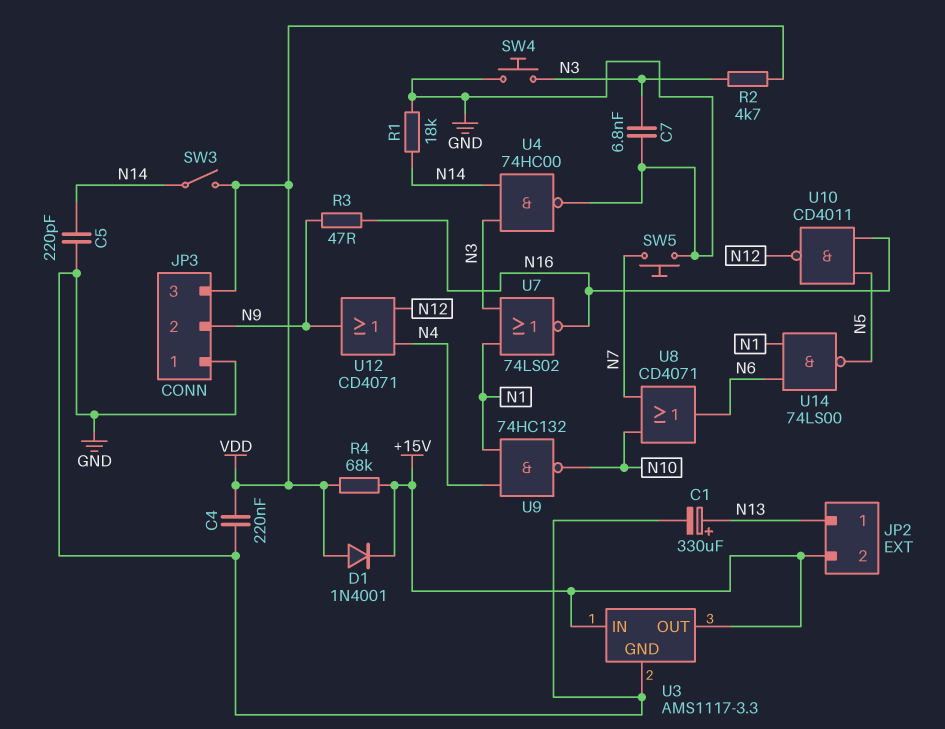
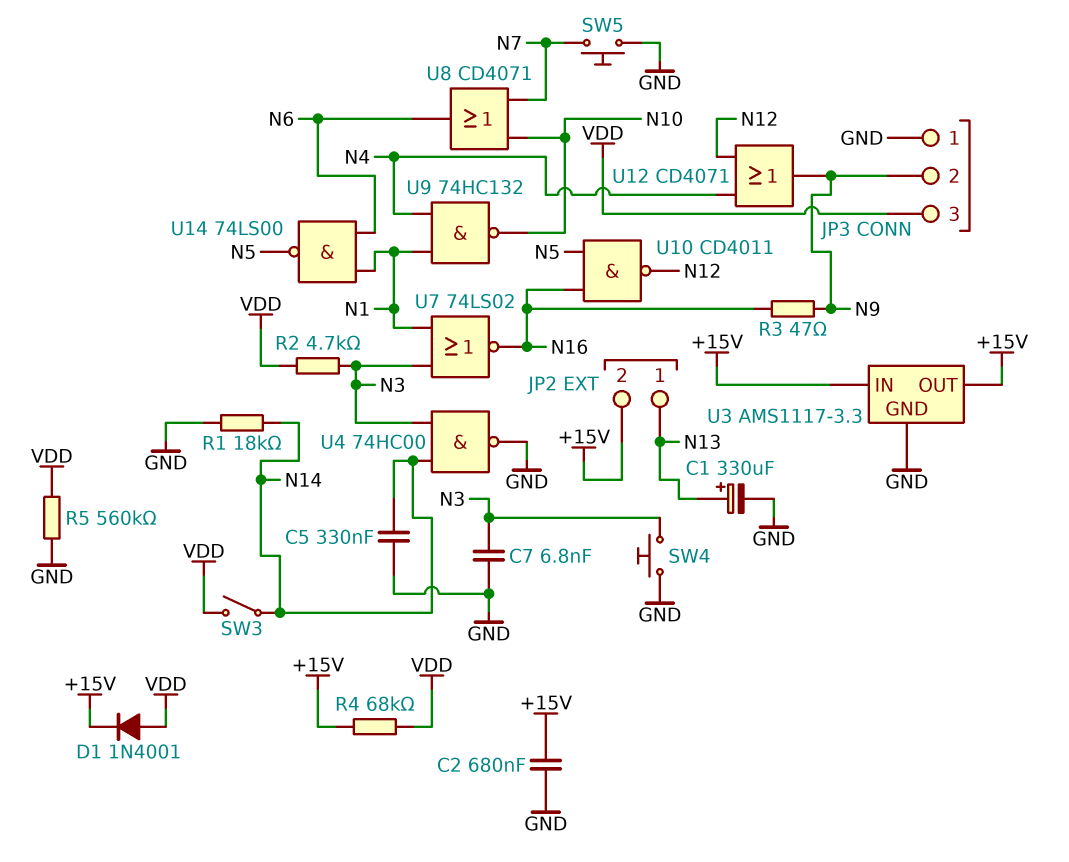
C2: none -> 680nF (+15V, GND)
C4: 220nF (GND, VDD) -> none
C5: 220pF (GND, N14) -> 330nF (GND, N14)
R5: none -> 560k (GND, VDD)

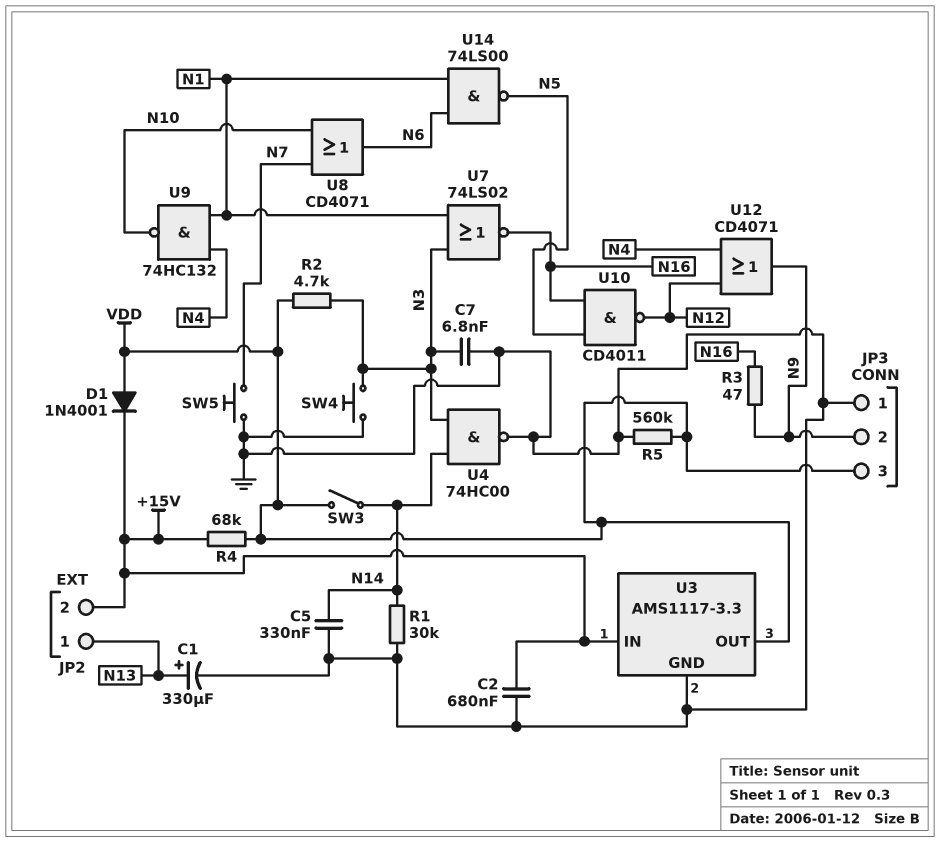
R1: 18k (GND, N14) -> 30k (GND, N14)
U3 pin OUT: +15V -> VDD

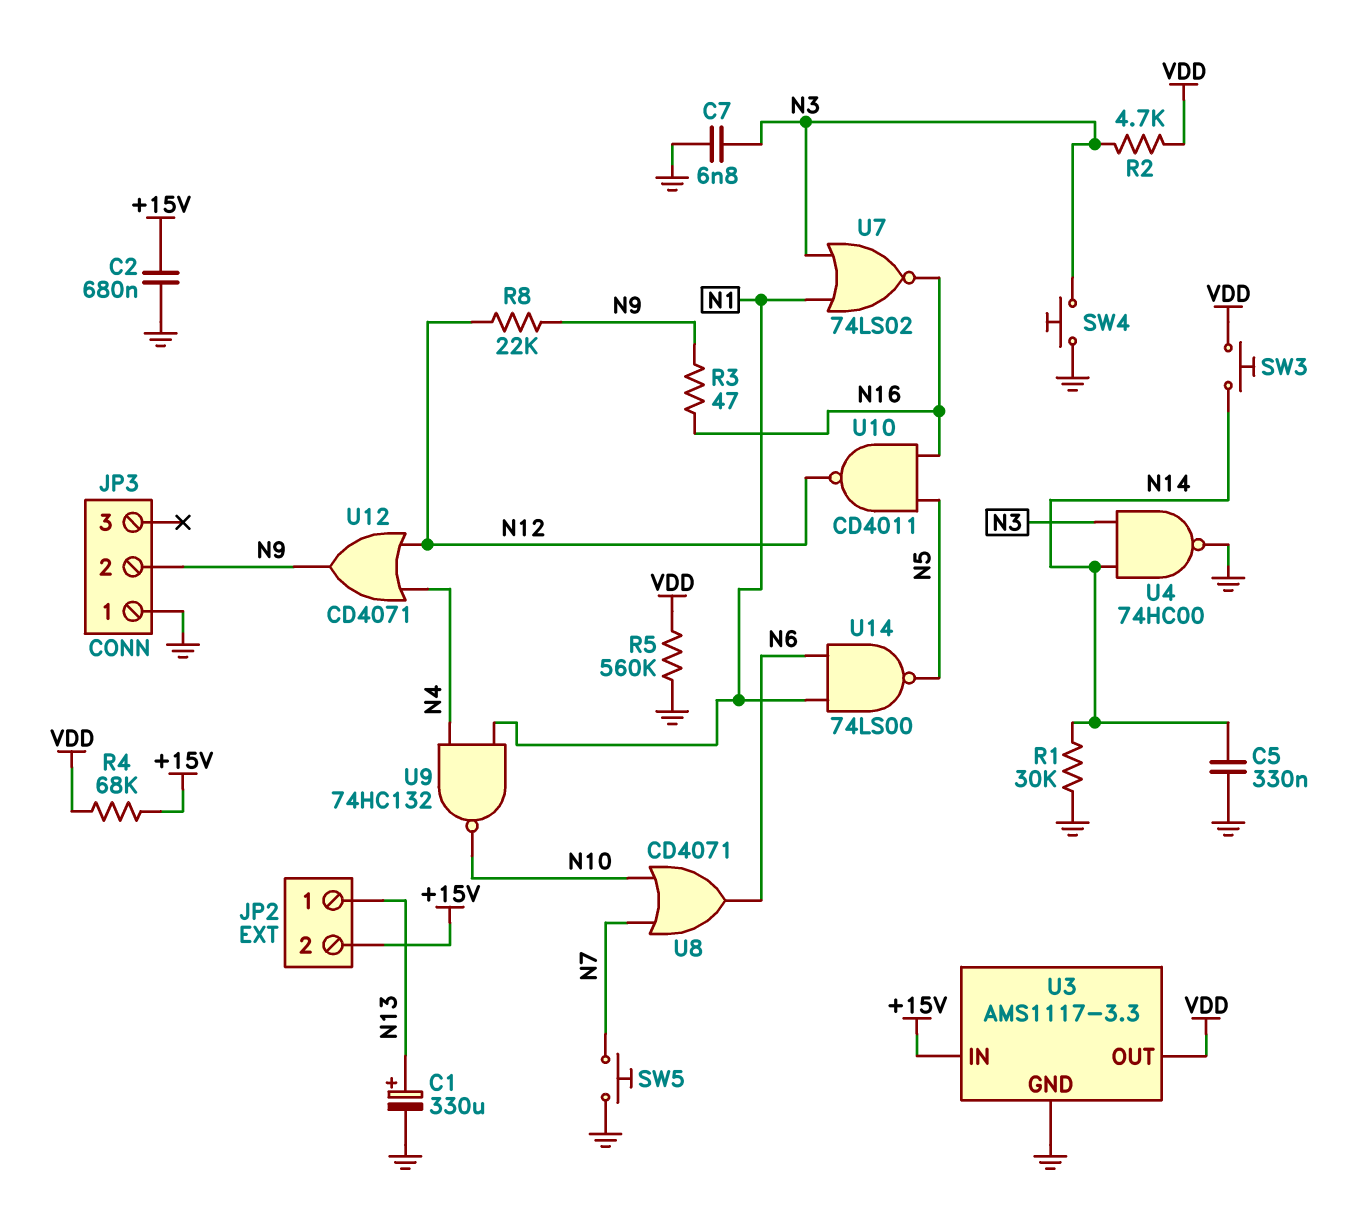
D1: diode 1N4001 (A VDD, K +15V) -> none
JP3 pin 3: VDD -> none
R8: none -> 22k (N9, N12)
SW3: switch (N14, VDD) -> button (N14, VDD)

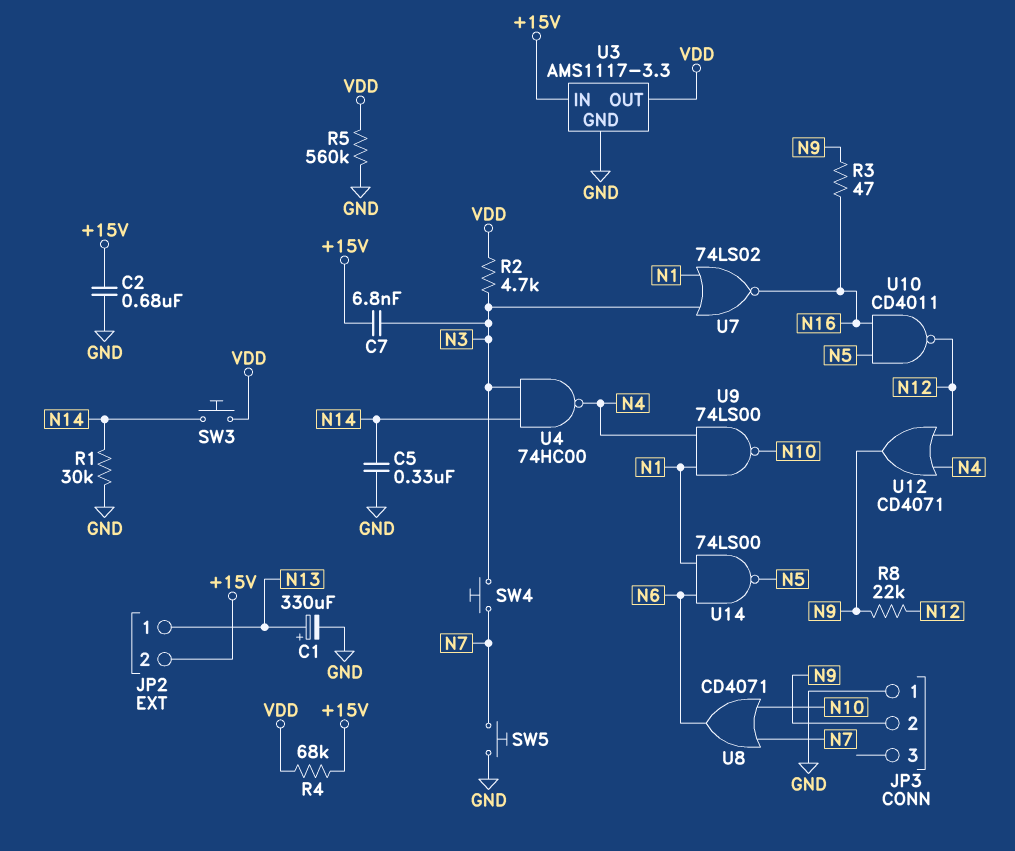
C7: 6.8nF (GND, N3) -> 6.8nF (+15V, N3)
SW4: button (GND, N3) -> button (N3, N7)
U4: NAND 74HC00 (in N3, in N14, out GND) -> NAND 74HC00 (in N3, in N14, out N4)
U9: NAND 74HC132 (in N1, in N4, out N10) -> NAND 74LS00 (in N1, in N4, out N10)

